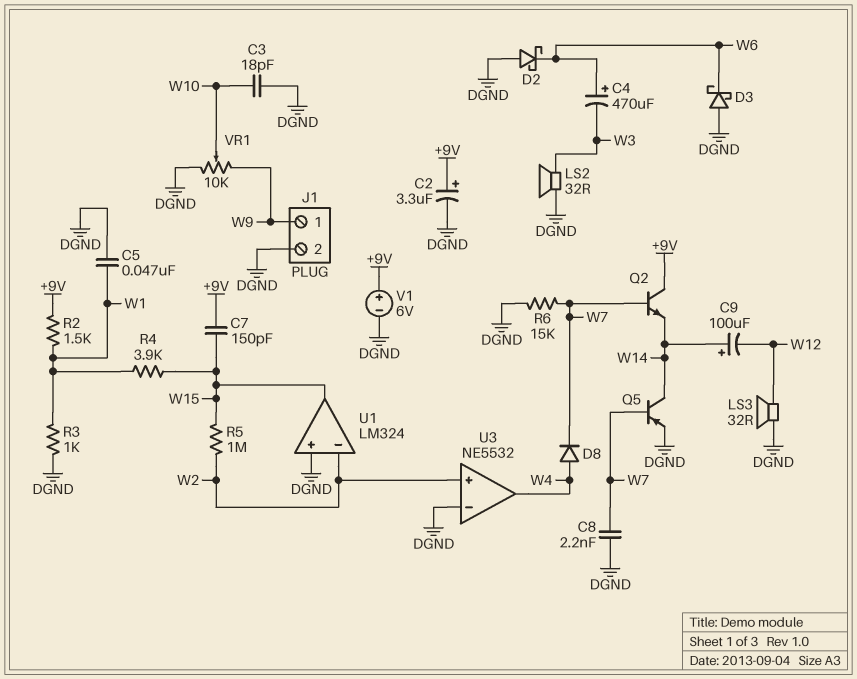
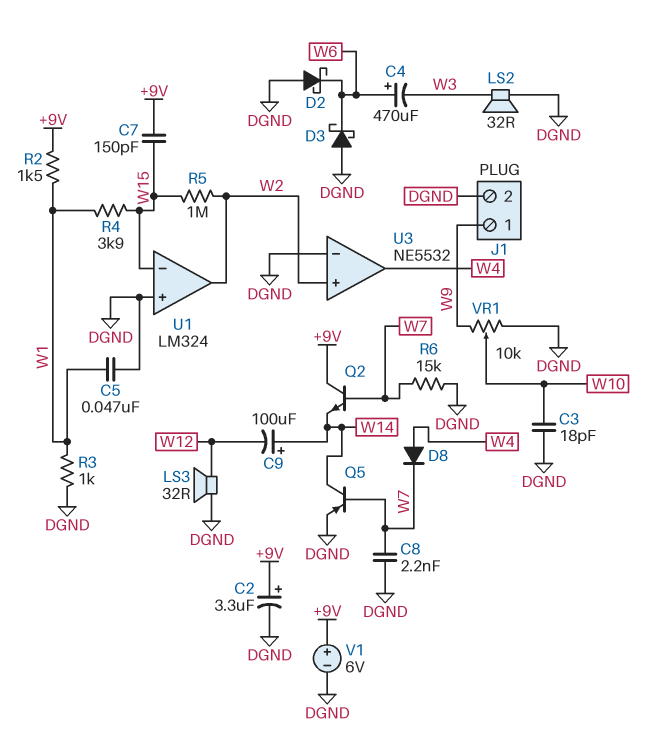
U1 pin in-: W2 -> W15
U1 pin out: W15 -> W2

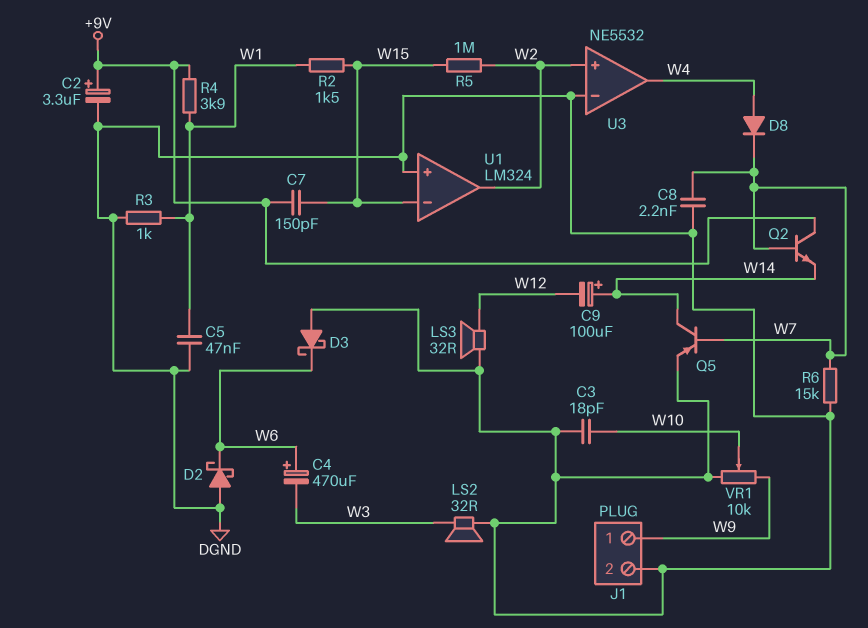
R2: 1.5k (+9V, W1) -> 1.5k (W1, W15)
R4: 3.9k (W1, W15) -> 3.9k (+9V, W1)
V1: 6V (plus +9V, minus DGND) -> none

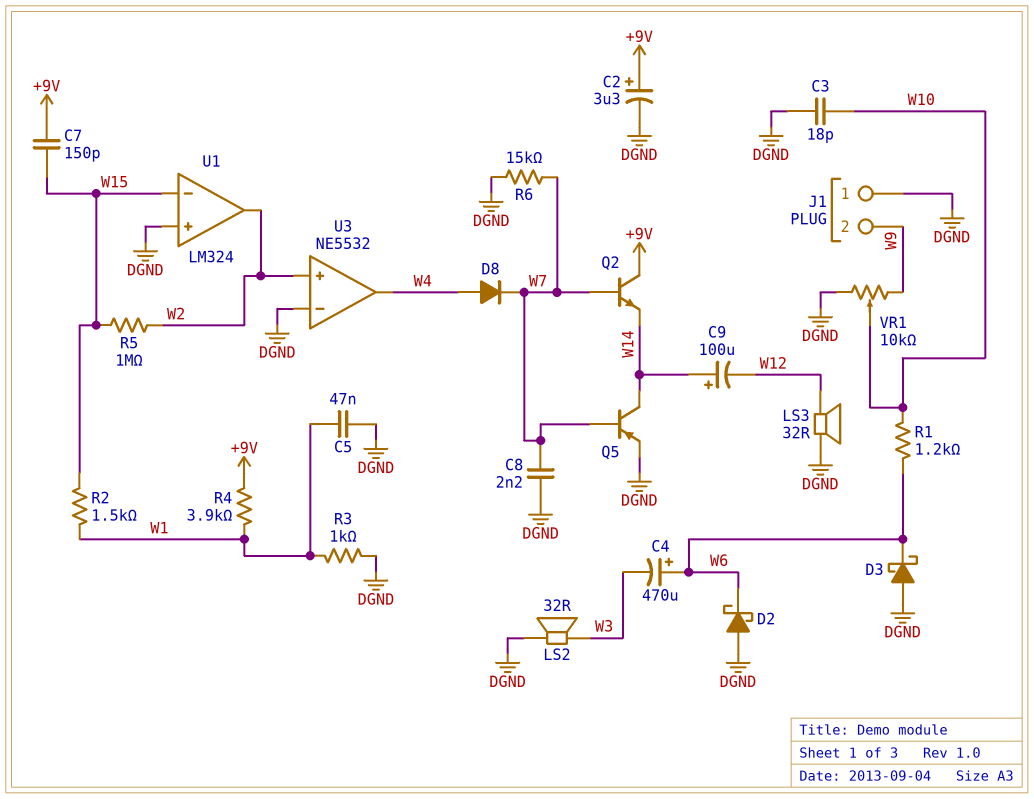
J1 pin 1: W9 -> DGND
J1 pin 2: DGND -> W9
R1: none -> 1.2k (W6, W10)

